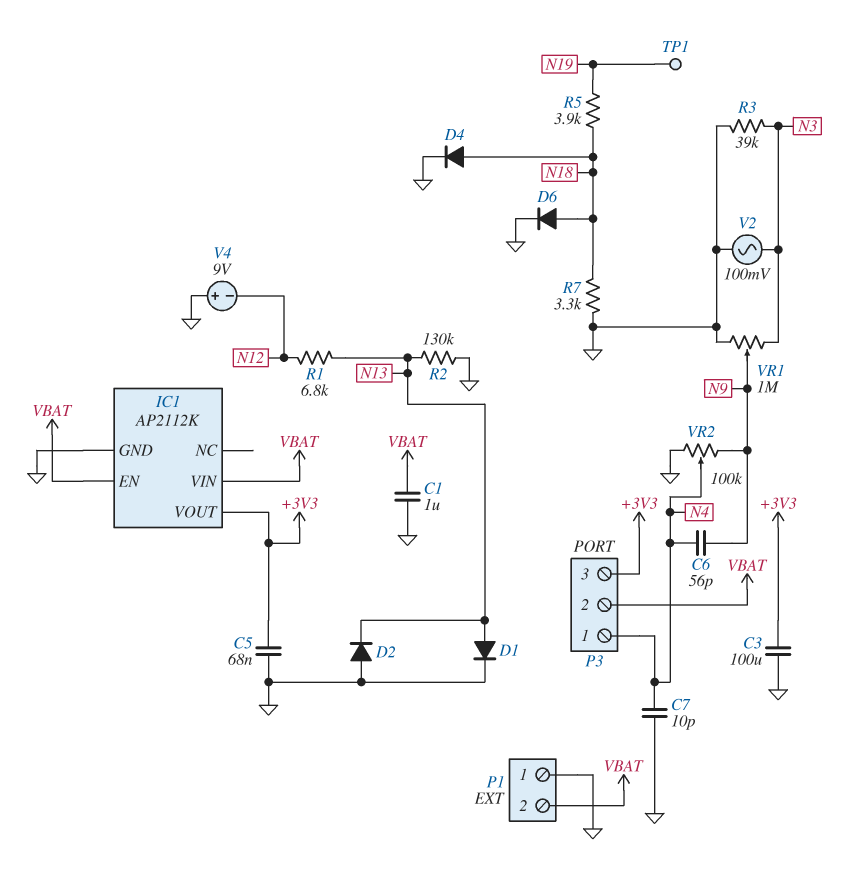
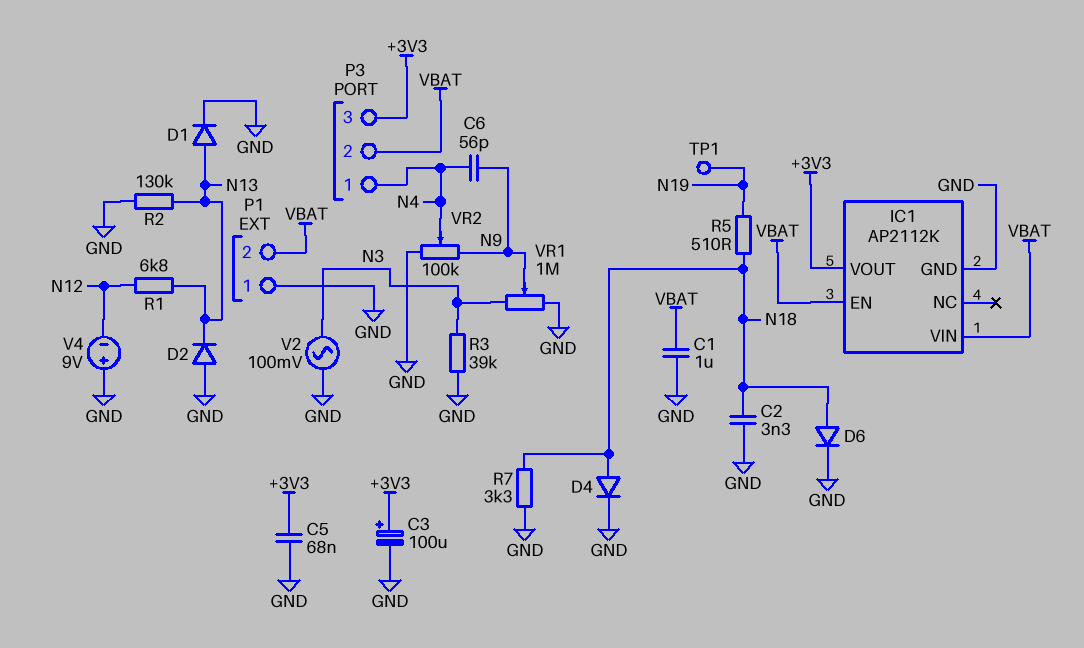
C2: none -> 3.3nF (GND, N18)
C3: 100uF (+3V3, GND) -> 100uF (plus +3V3, minus GND)
C7: 10pF (GND, N4) -> none
R5: 3.9k (N18, N19) -> 510 (N18, N19)

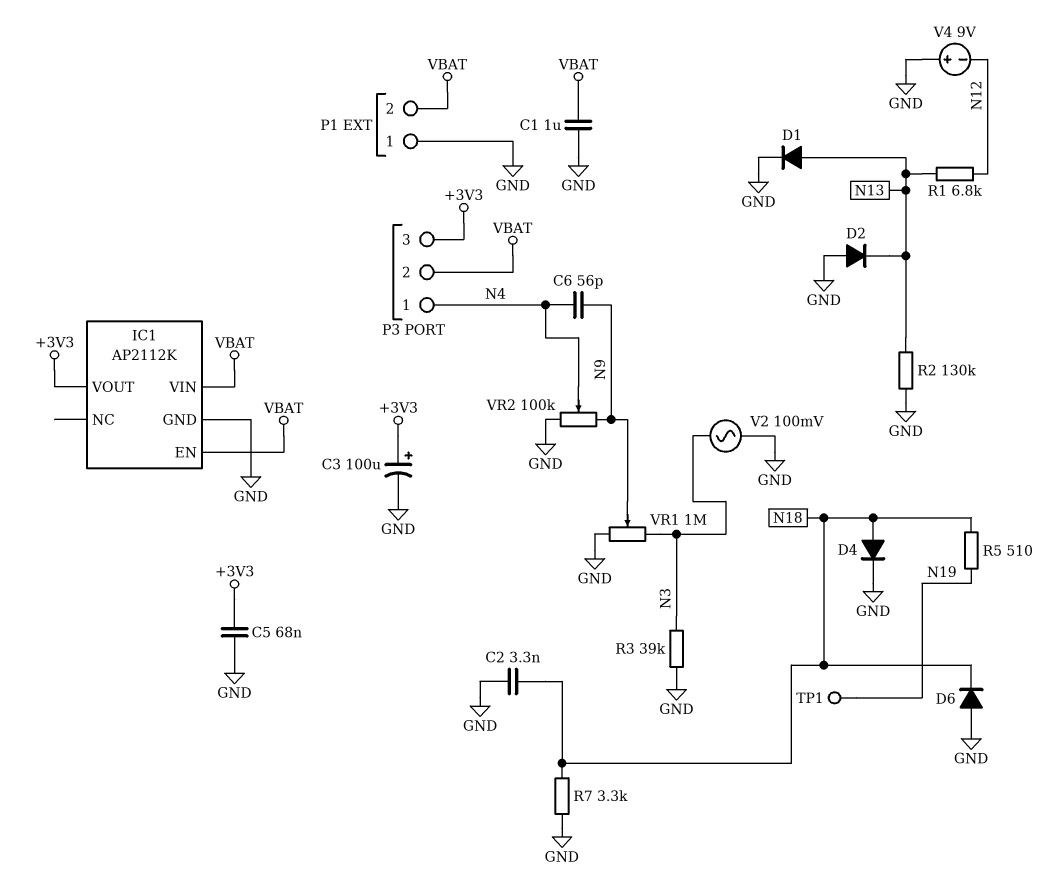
D6: diode (A N18, K GND) -> diode (A GND, K N18)

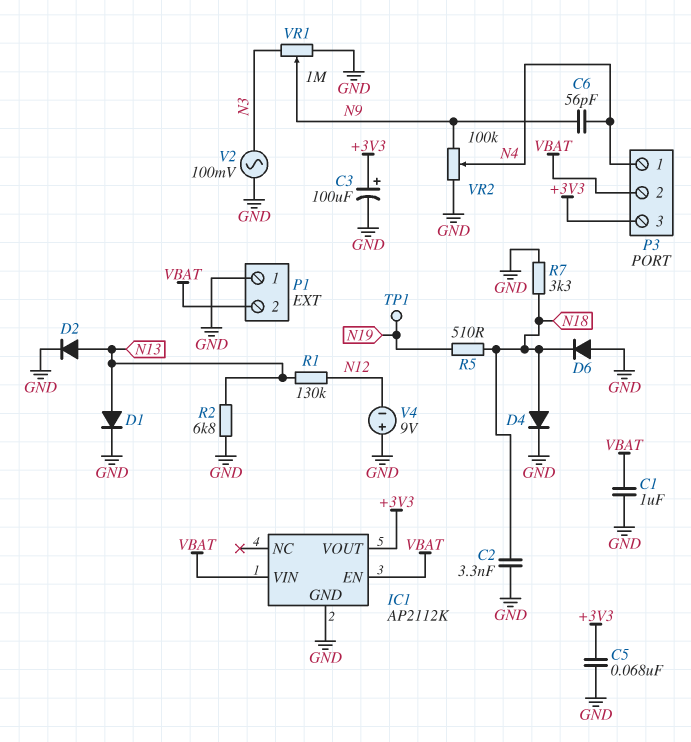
D2: diode (A GND, K N13) -> diode (A N13, K GND)
R1: 6.8k (N12, N13) -> 130k (N12, N13)
R2: 130k (GND, N13) -> 6.8k (GND, N13)
R3: 39k (GND, N3) -> none

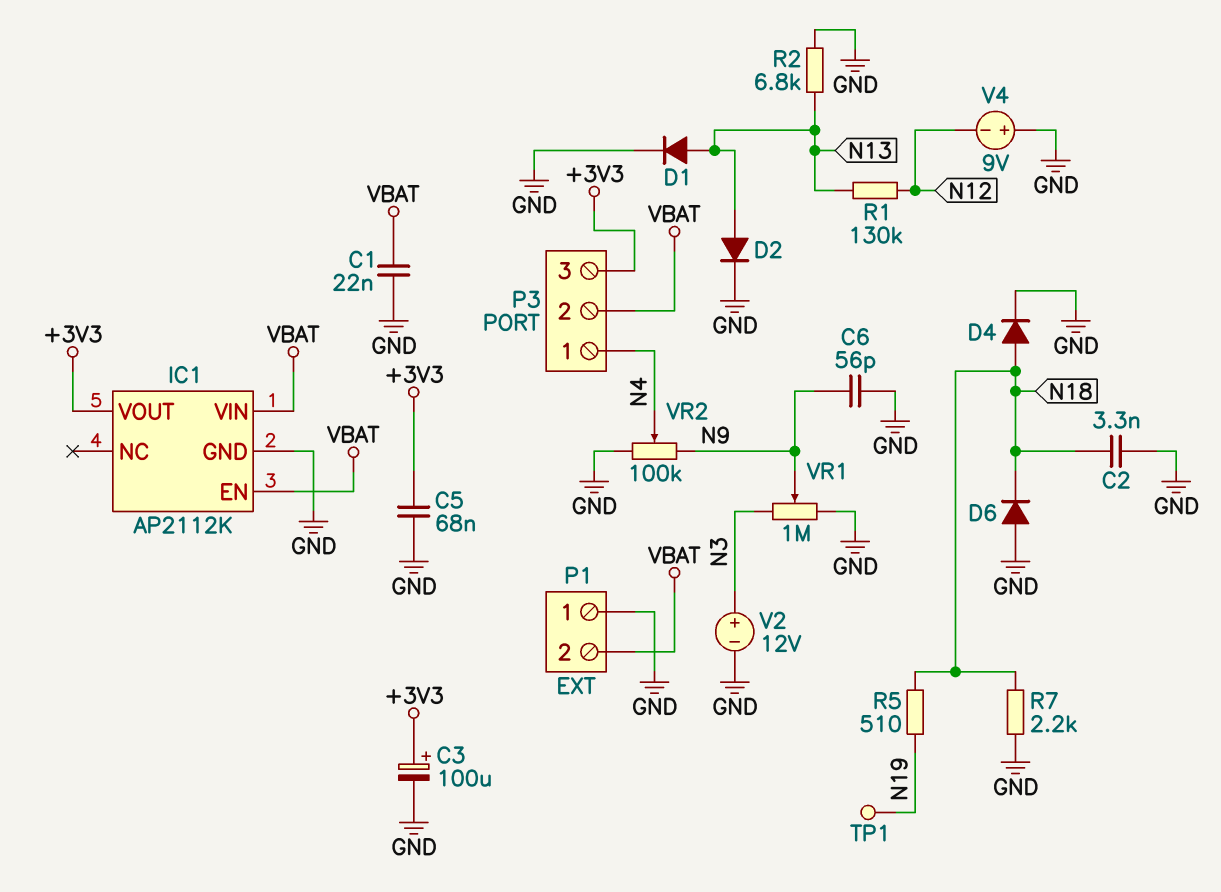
C1: 1uF (GND, VBAT) -> 22nF (GND, VBAT)
C6: 56pF (N4, N9) -> 56pF (GND, N9)
R7: 3.3k (GND, N18) -> 2.2k (GND, N18)
V2: AC 100mV (GND, N3) -> 12V (plus N3, minus GND)

